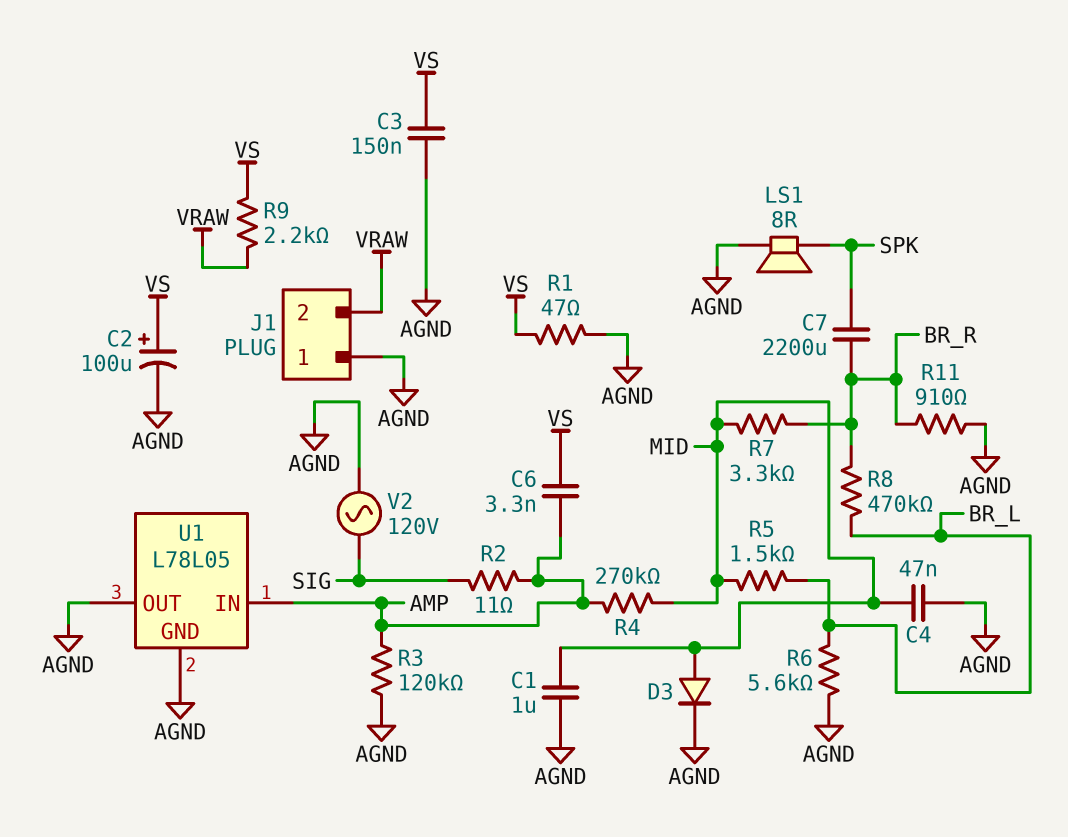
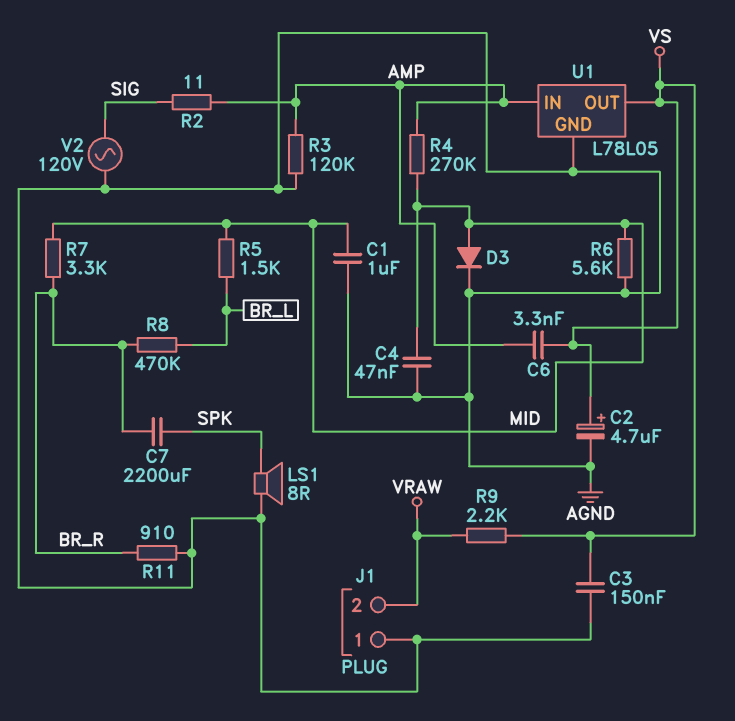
C2: 100uF (plus VS, minus AGND) -> 4.7uF (plus VS, minus AGND)
R1: 47 (AGND, VS) -> none
R6: 5.6k (AGND, BR_L) -> 5.6k (AGND, MID)
U1 pin OUT: AGND -> VS

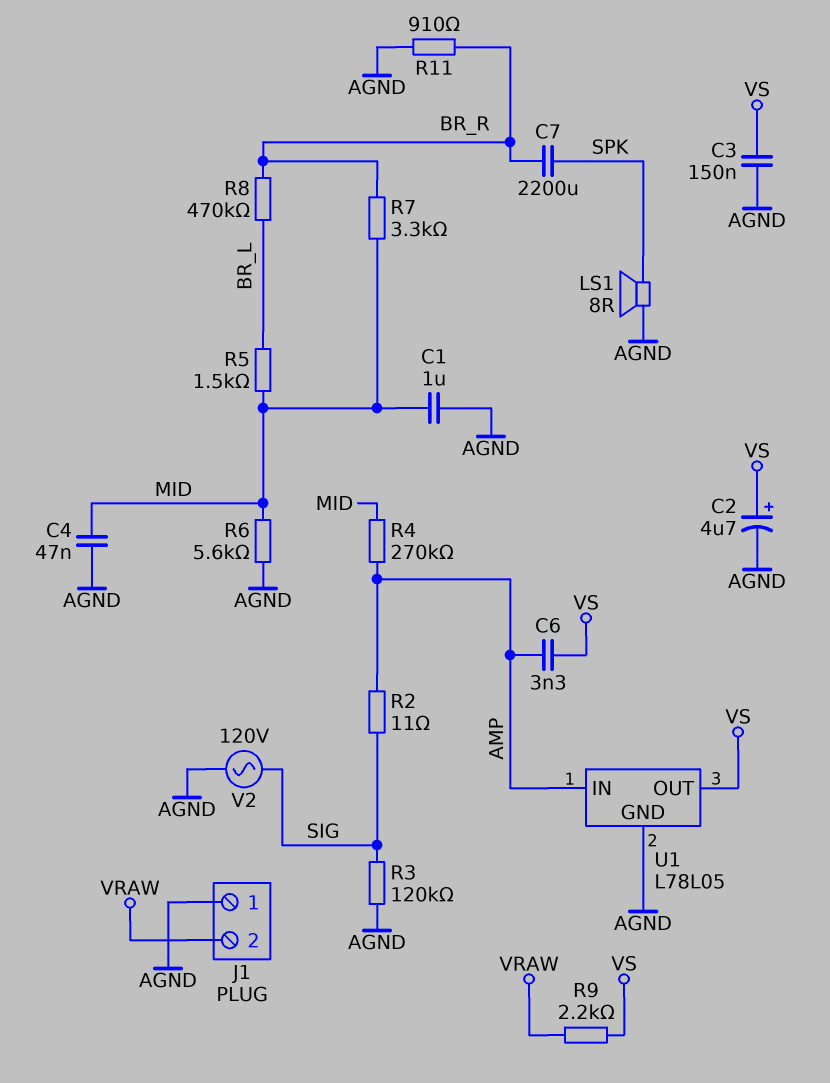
D3: diode (A MID, K AGND) -> none
R3: 120k (AGND, AMP) -> 120k (AGND, SIG)

